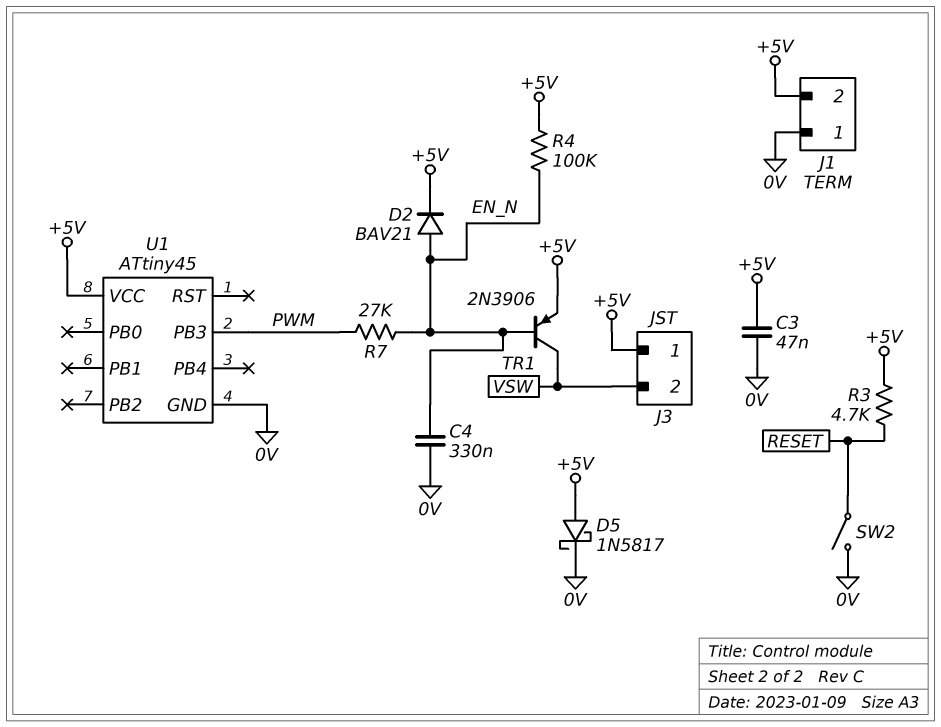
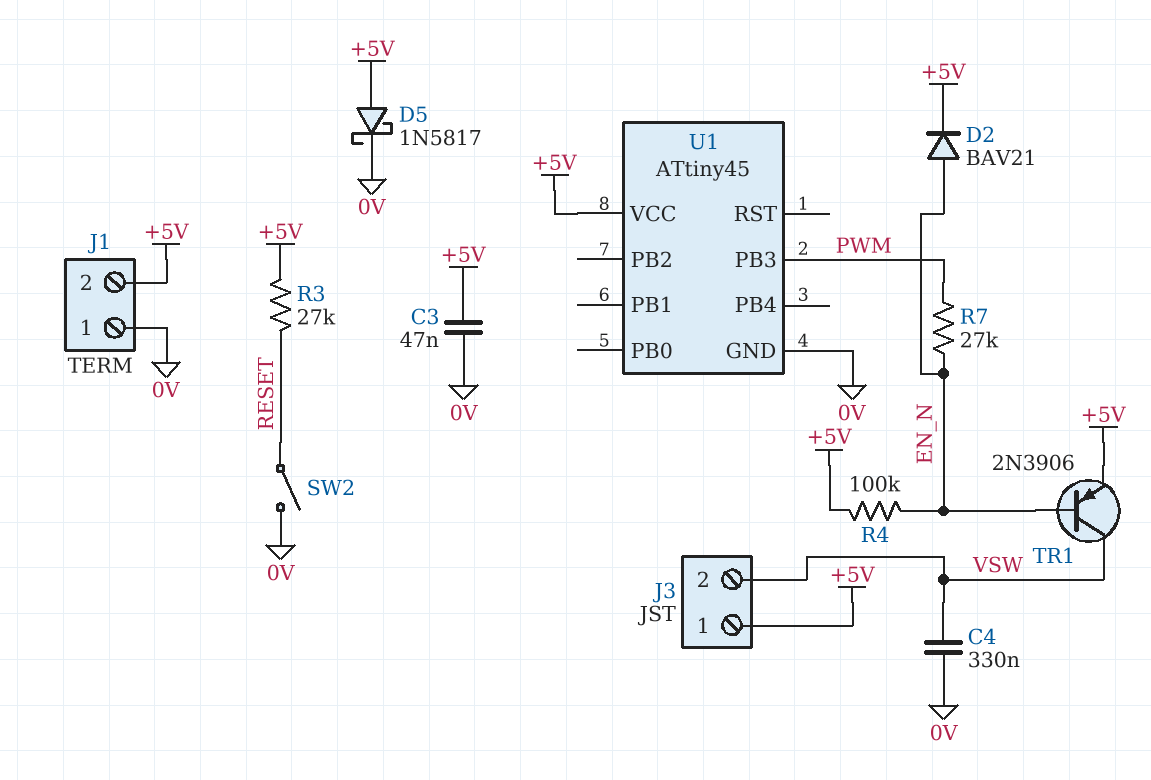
C4: 330nF (0V, EN_N) -> 330nF (0V, VSW)
R3: 4.7k (+5V, RESET) -> 27k (+5V, RESET)

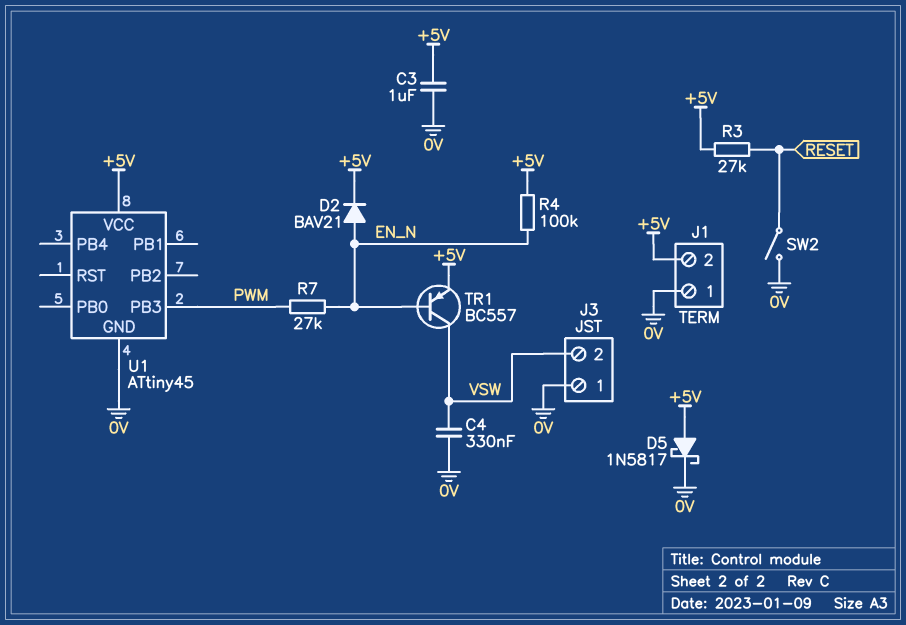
C3: 47nF (+5V, 0V) -> 1uF (+5V, 0V)
J3 pin 1: +5V -> 0V
TR1: PNP 2N3906 (B EN_N, C VSW, E +5V) -> PNP BC557 (B EN_N, C VSW, E +5V)

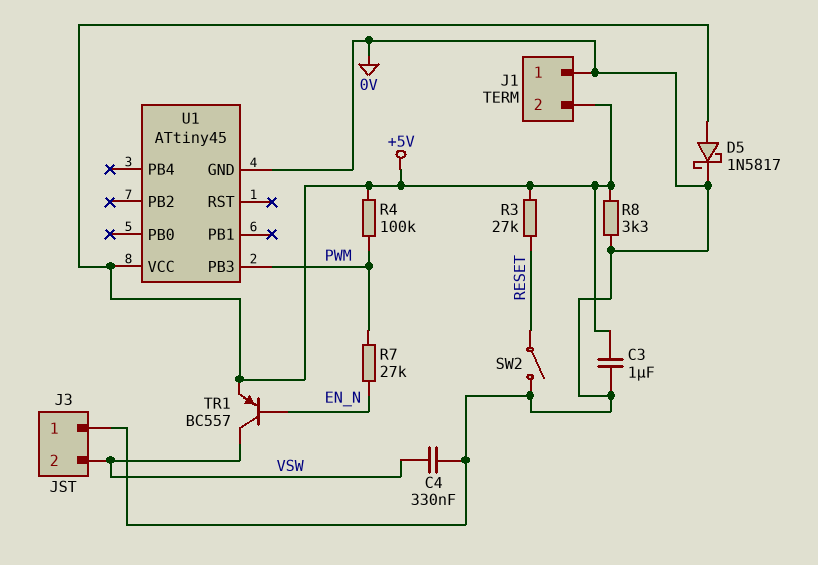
D2: diode BAV21 (A EN_N, K +5V) -> none
R4: 100k (+5V, EN_N) -> 100k (+5V, PWM)
R8: none -> 3.3k (+5V, 0V)

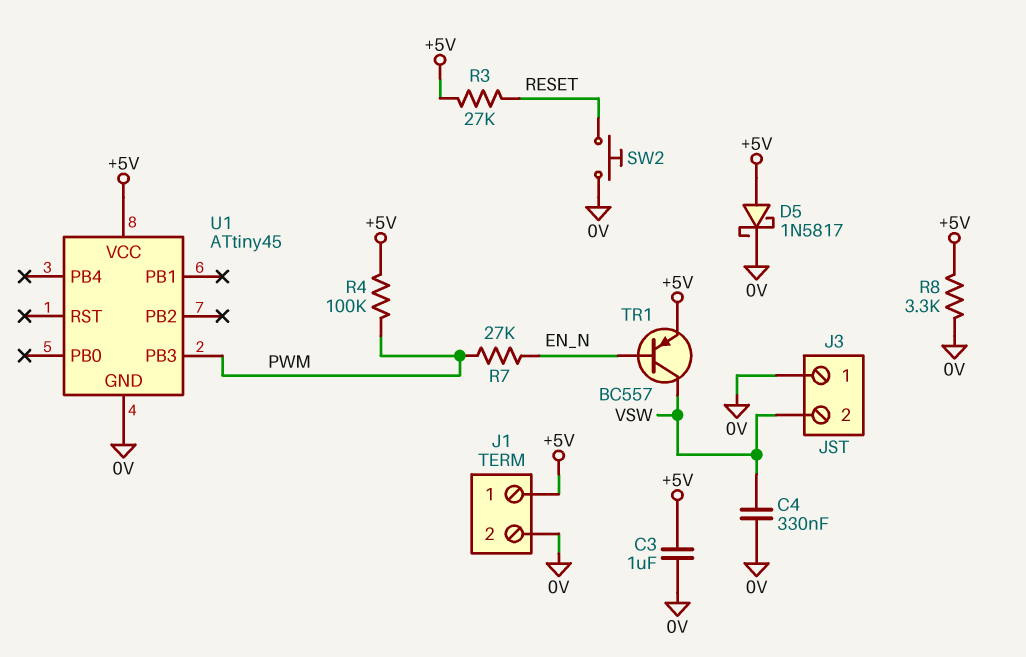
J1 pin 1: 0V -> +5V
J1 pin 2: +5V -> 0V
SW2: switch (0V, RESET) -> button (0V, RESET)

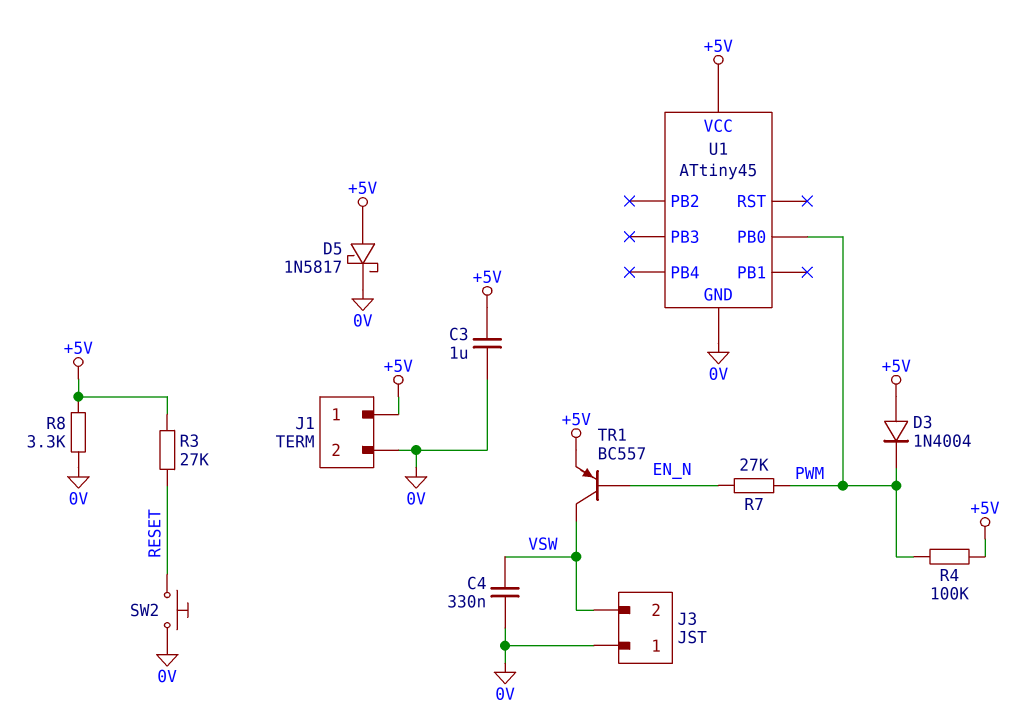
D3: none -> diode 1N4004 (A +5V, K PWM)
U1 pin PB0: none -> PWM
U1 pin PB3: PWM -> none

